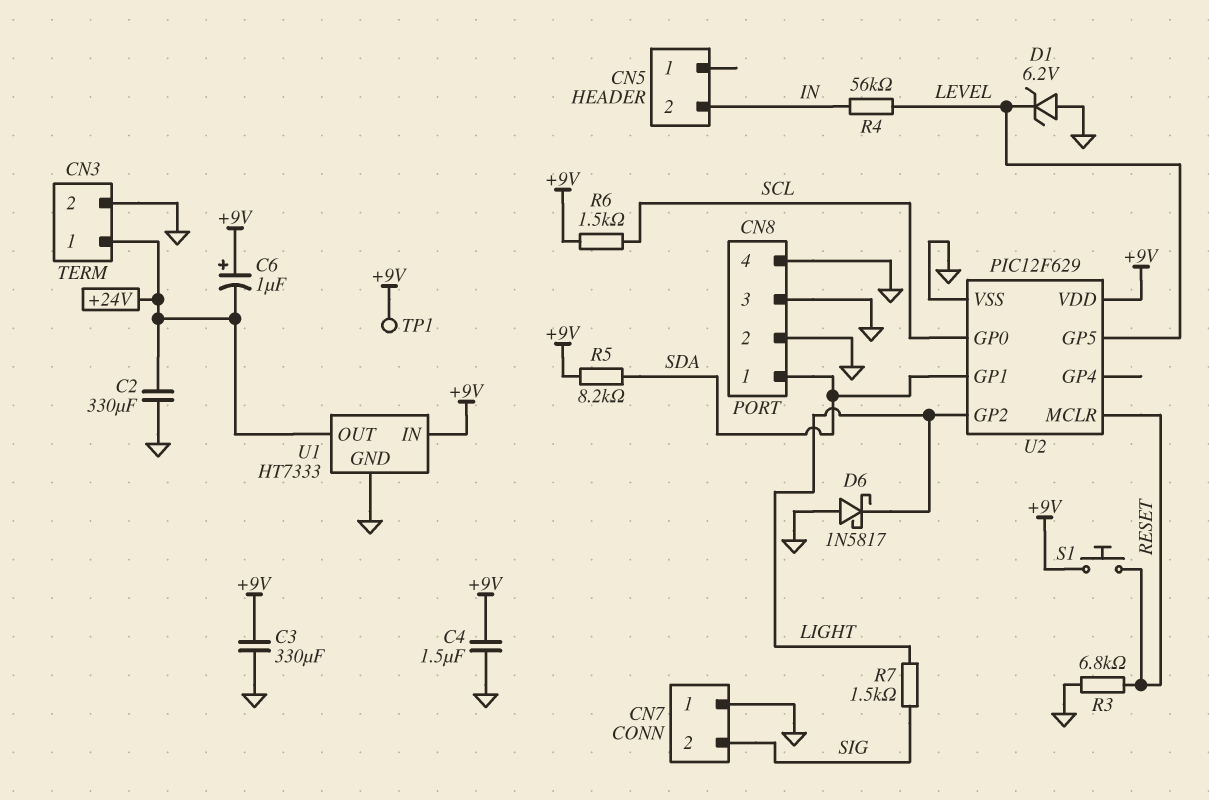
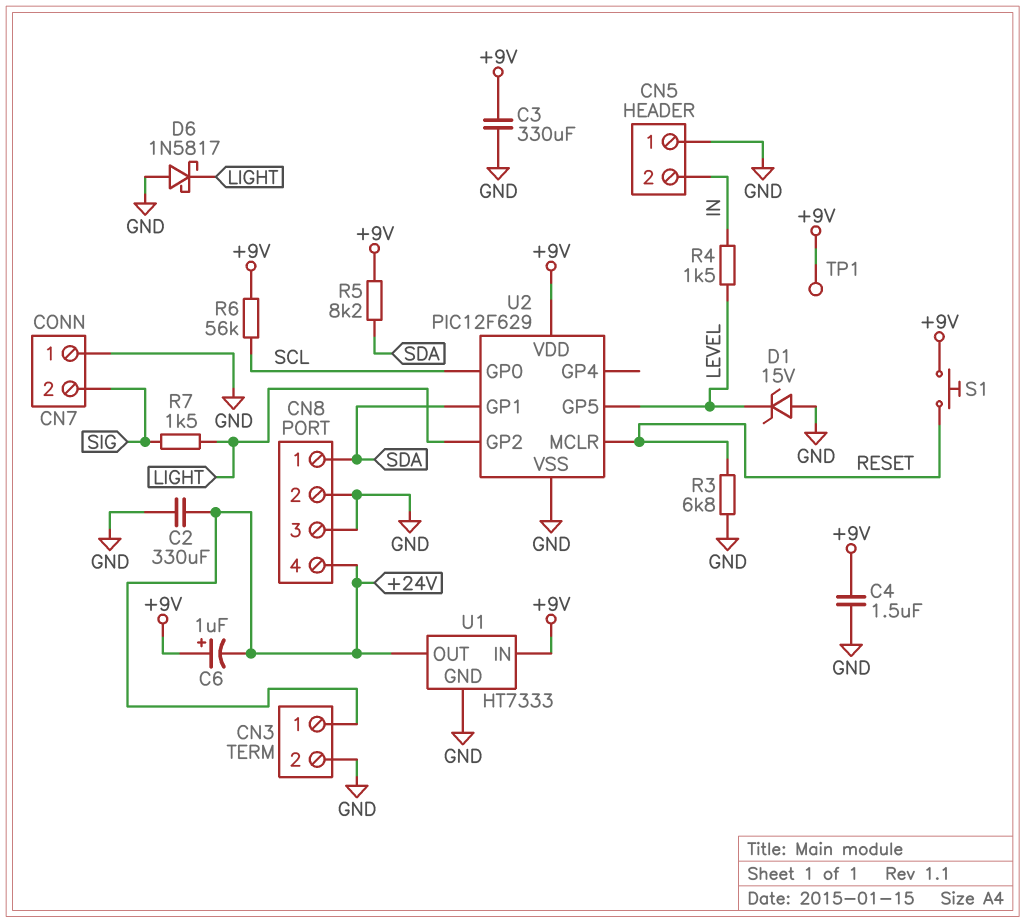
CN5 pin 1: none -> GND
CN8 pin 4: GND -> +24V
D1: zener 6.2V (A GND, K LEVEL) -> zener 15V (A GND, K LEVEL)
R4: 56k (IN, LEVEL) -> 1.5k (IN, LEVEL)
R6: 1.5k (+9V, SCL) -> 56k (+9V, SCL)

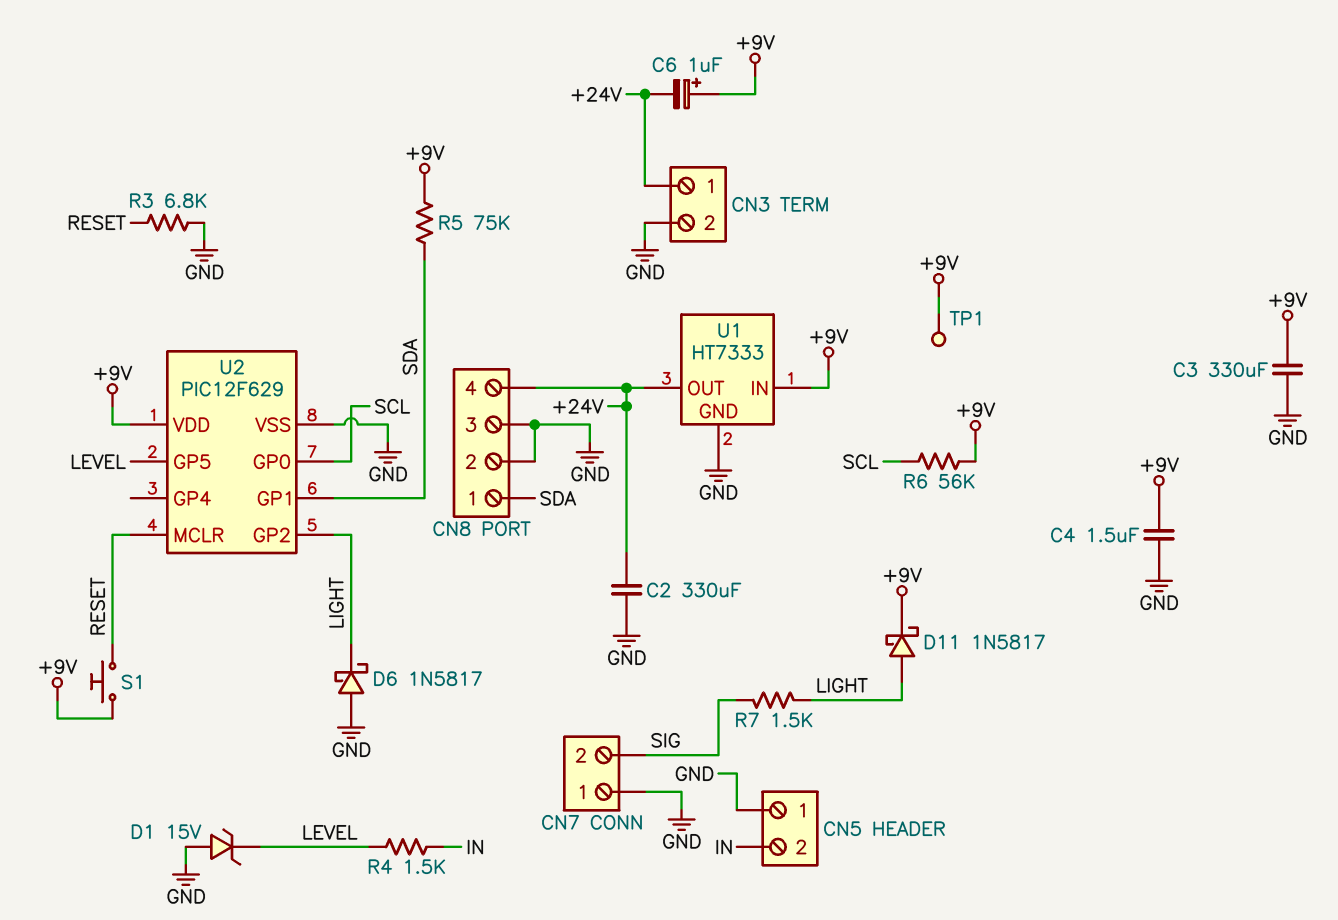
D11: none -> schottky 1N5817 (A LIGHT, K +9V)
R5: 8.2k (+9V, SDA) -> 75k (+9V, SDA)

